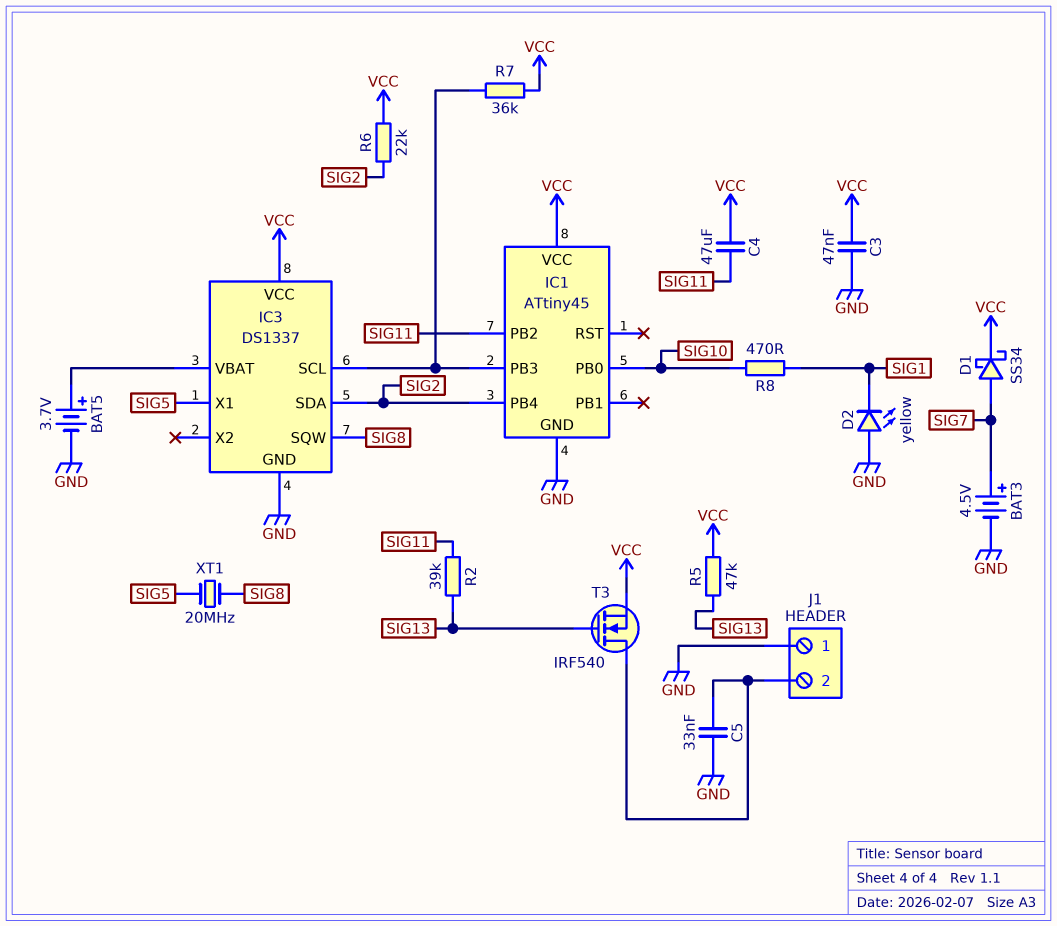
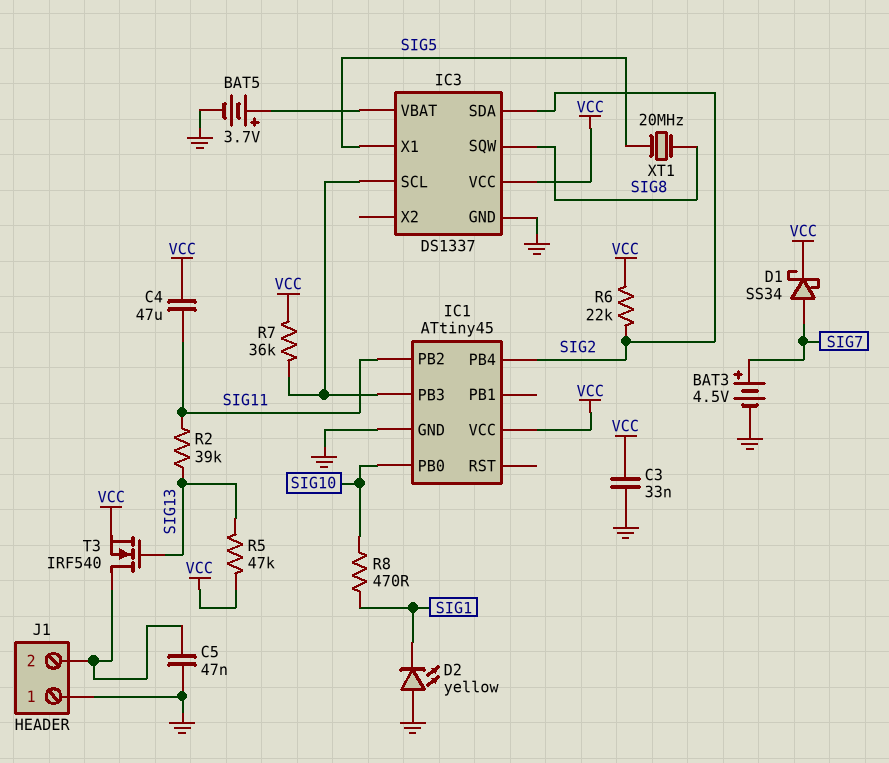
C3: 47nF (GND, VCC) -> 33nF (GND, VCC)
C5: 33nF (GND, J1/2) -> 47nF (GND, J1/2)

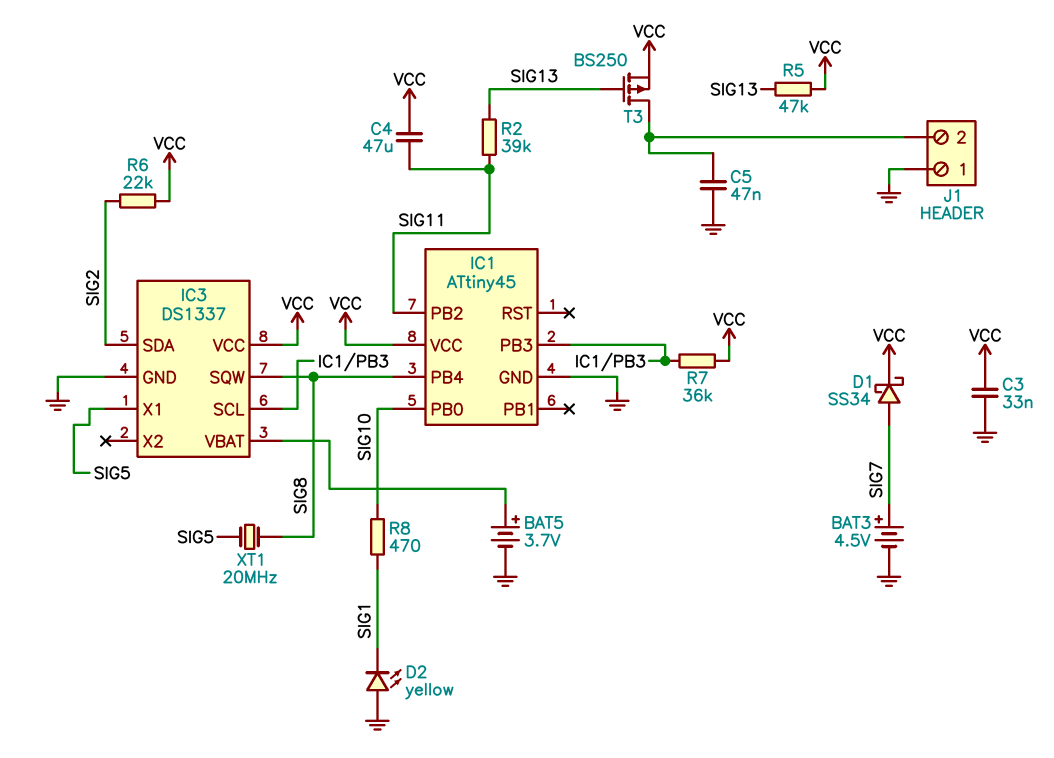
IC1 pin PB4: SIG2 -> SIG8
T3: NMOS IRF540 (G SIG13, D J1/2, S VCC) -> PMOS BS250 (G SIG13, D J1/2, S VCC)

